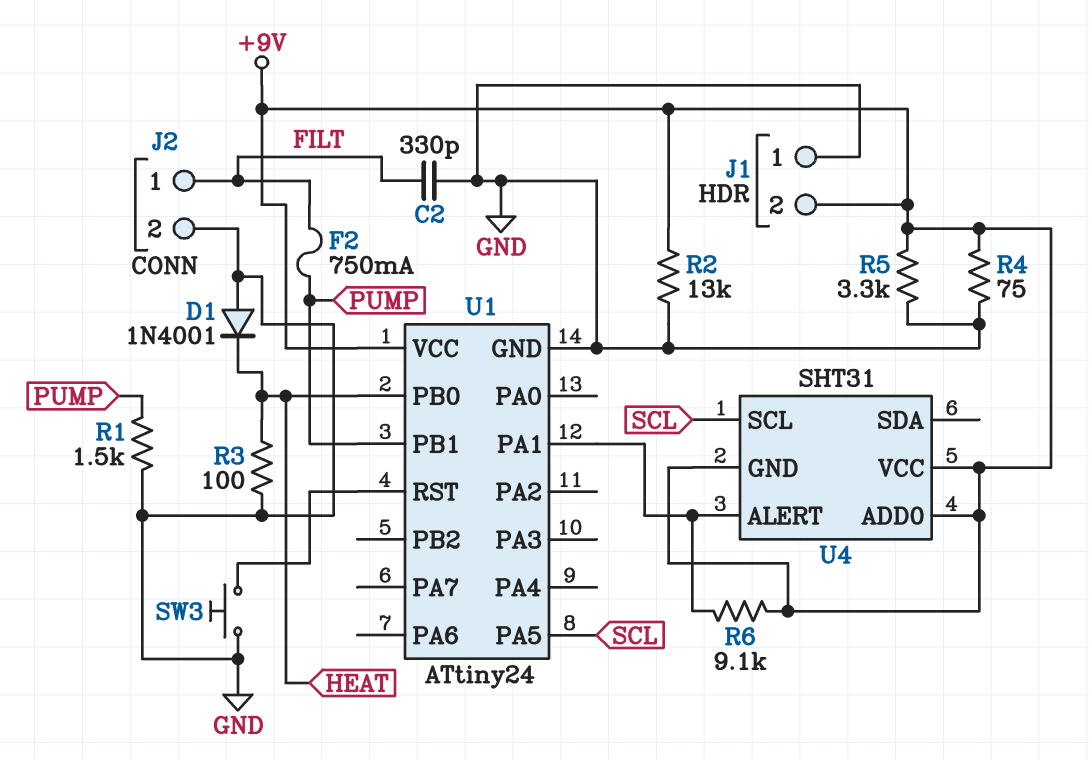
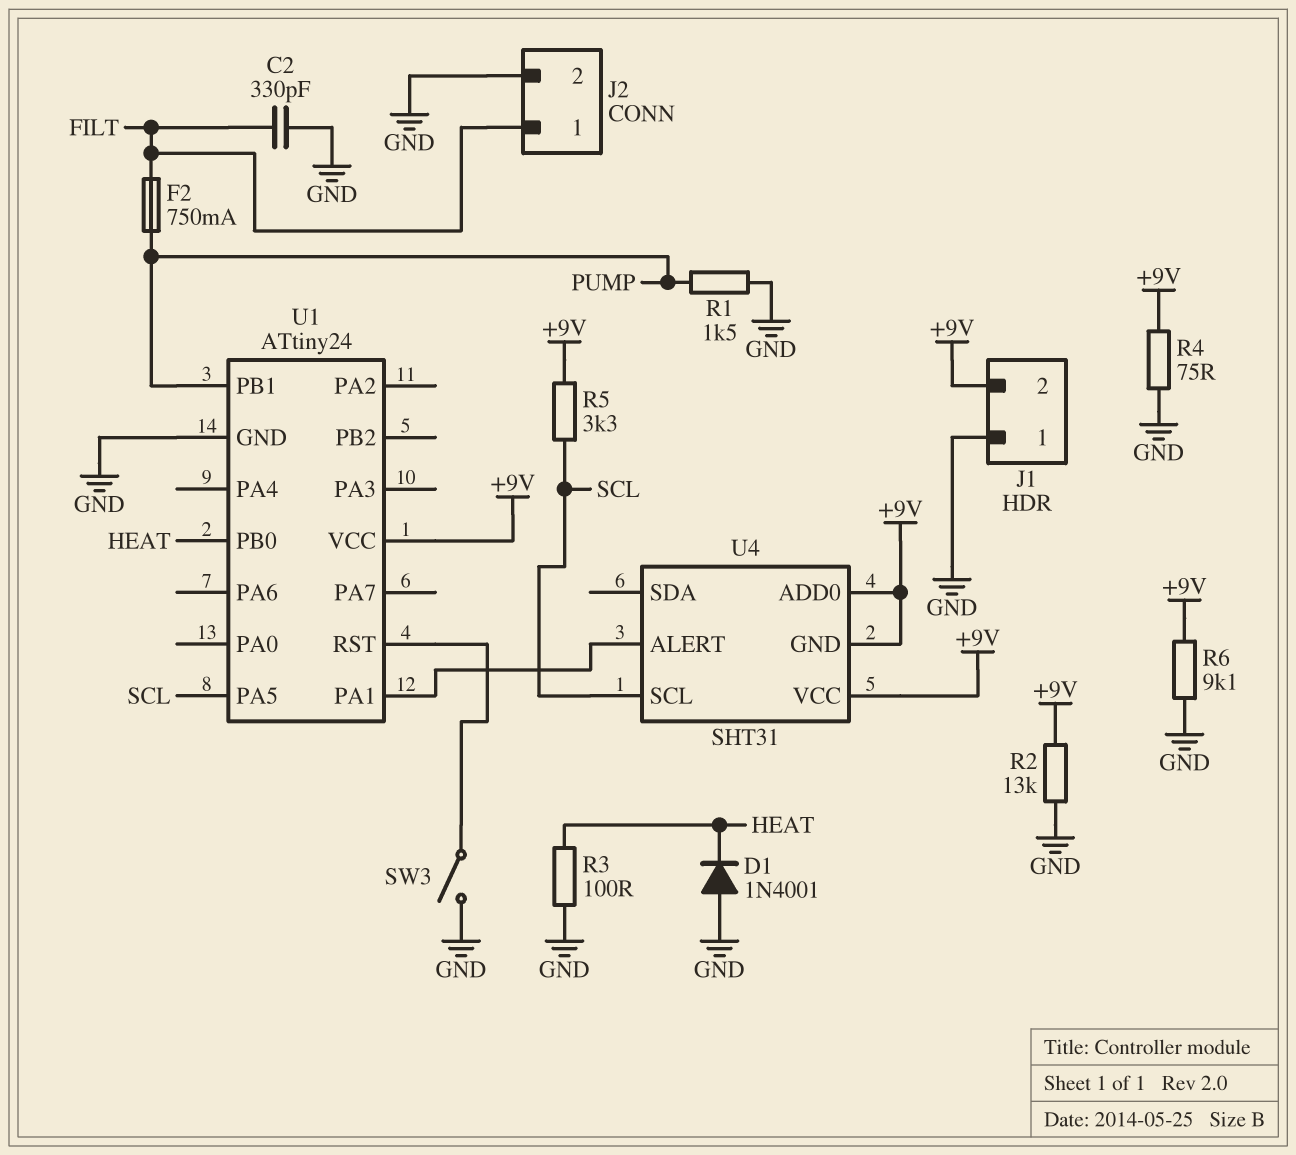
R5: 3.3k (+9V, GND) -> 3.3k (+9V, SCL)
R6: 9.1k (+9V, U1/PA1) -> 9.1k (+9V, GND)
SW3: button (GND, U1/RST) -> switch (GND, U1/RST)

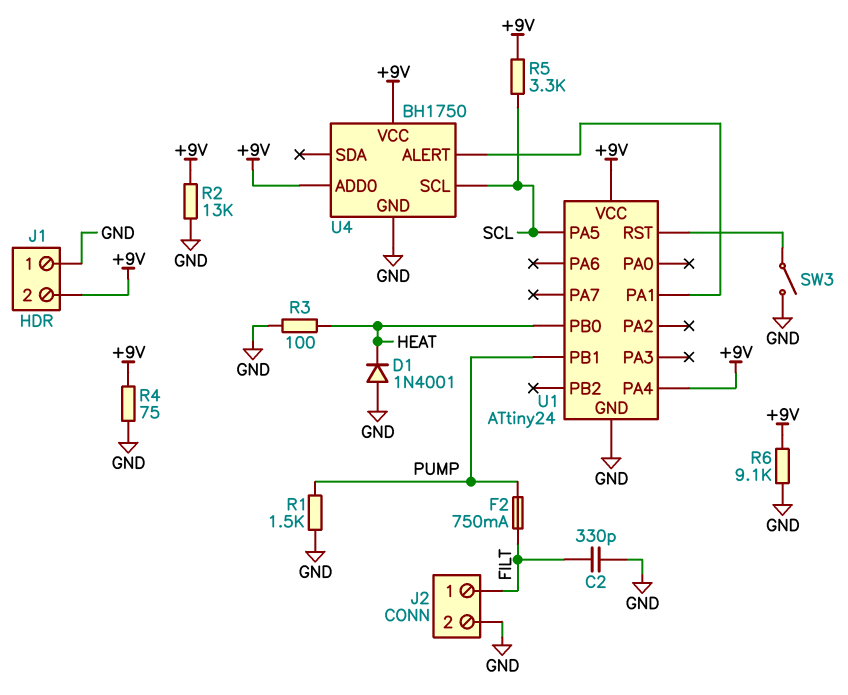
U1 pin PA4: none -> +9V
U4: SHT31 -> BH1750
U4 pin GND: +9V -> GND

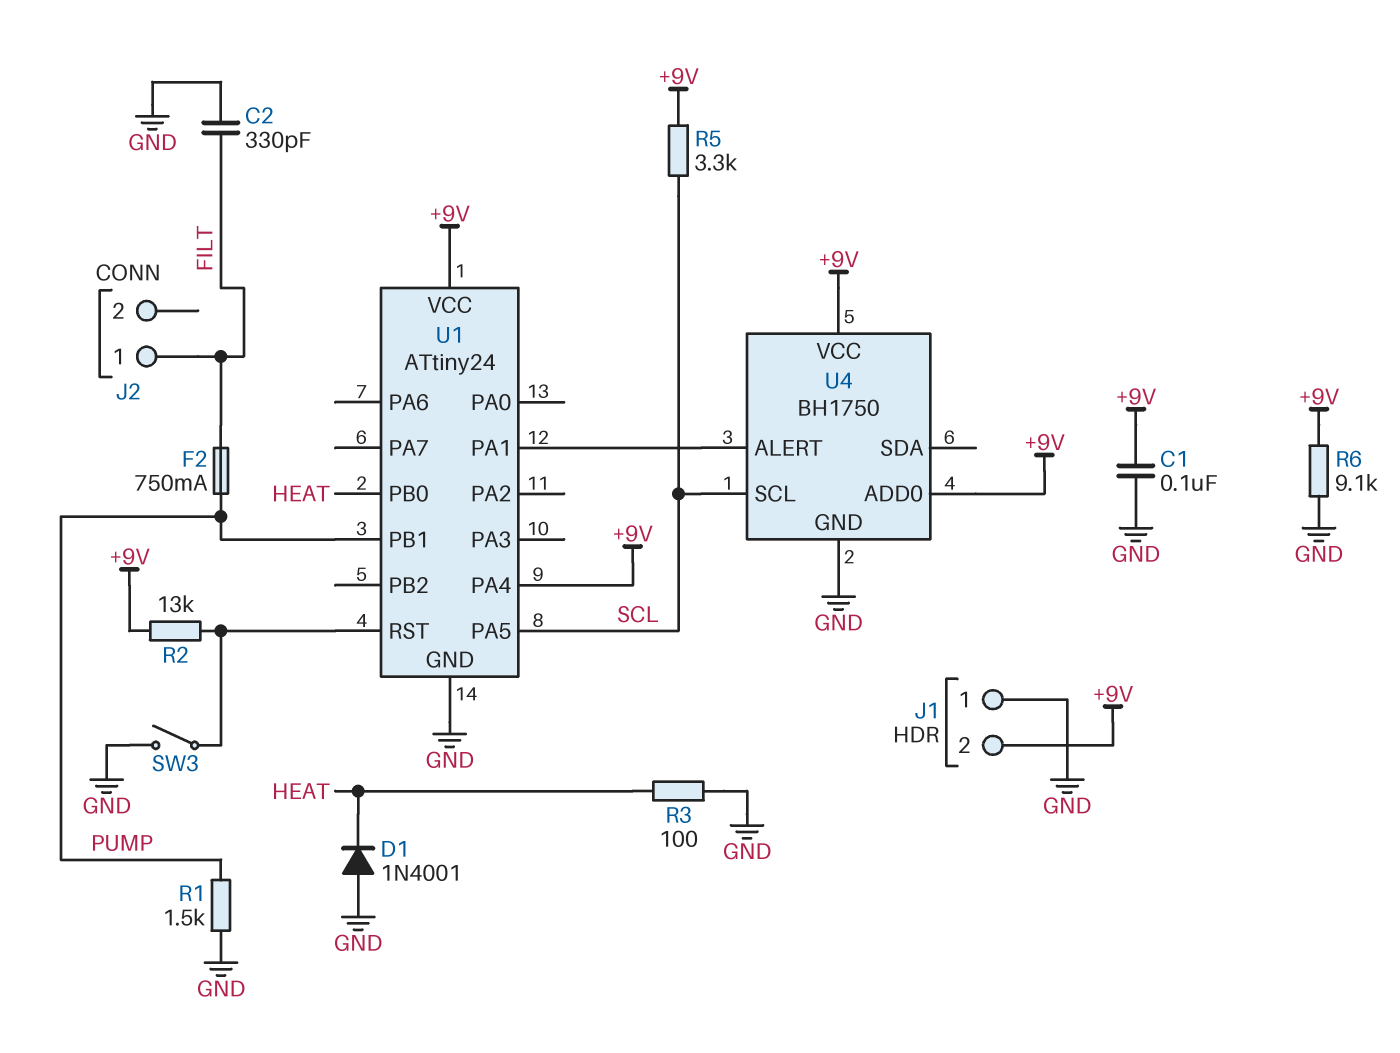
C1: none -> 100nF (+9V, GND)
J2 pin 2: GND -> none
R2: 13k (+9V, GND) -> 13k (+9V, U1/RST)
R4: 75 (+9V, GND) -> none

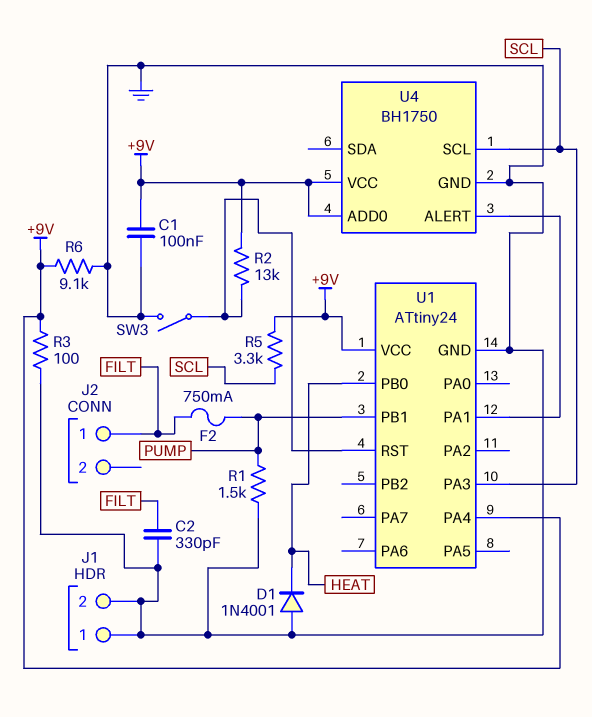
J1 pin 2: +9V -> GND
R3: 100 (GND, HEAT) -> 100 (+9V, GND)
U1 pin PA3: none -> SCL
U1 pin PA5: SCL -> none

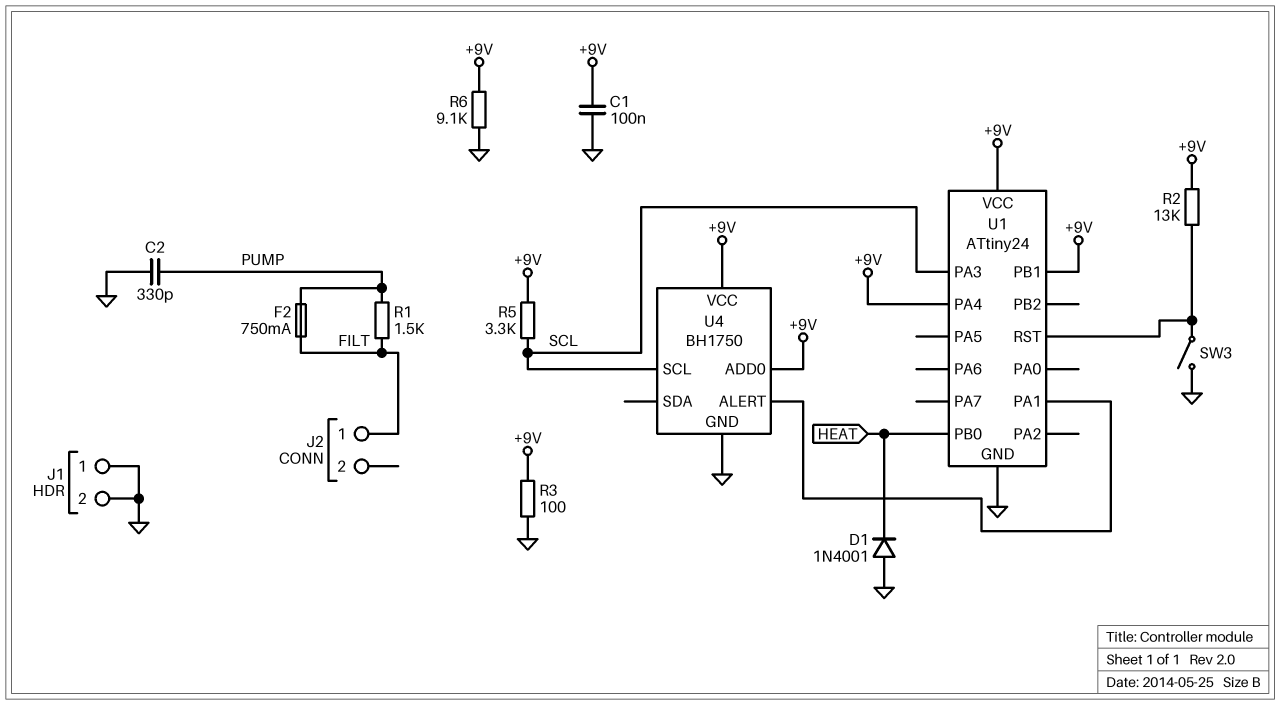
C2: 330pF (FILT, GND) -> 330pF (GND, PUMP)
R1: 1.5k (GND, PUMP) -> 1.5k (FILT, PUMP)
U1 pin PB1: PUMP -> +9V

